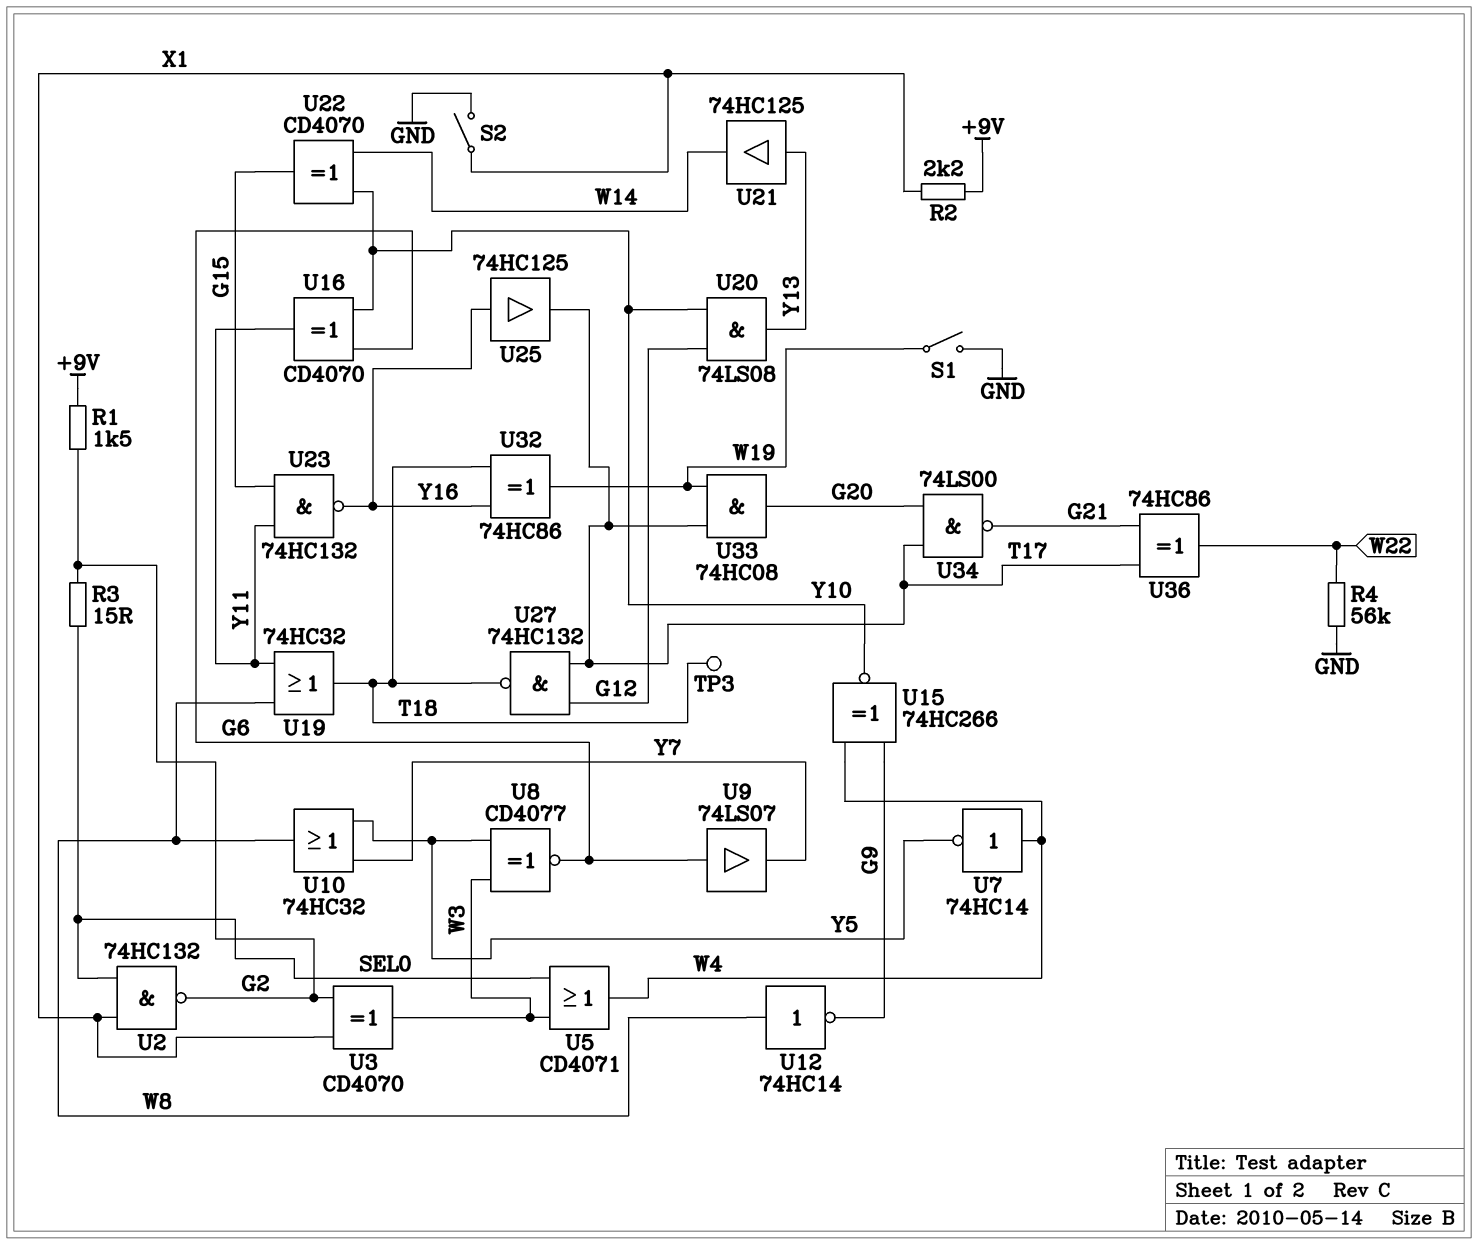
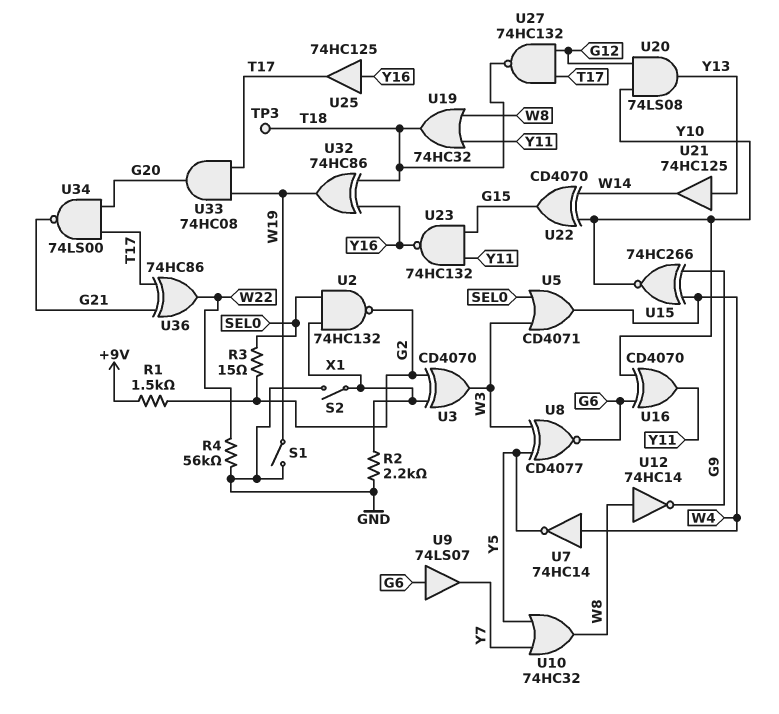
R2: 2.2k (+9V, X1) -> 2.2k (GND, X1)

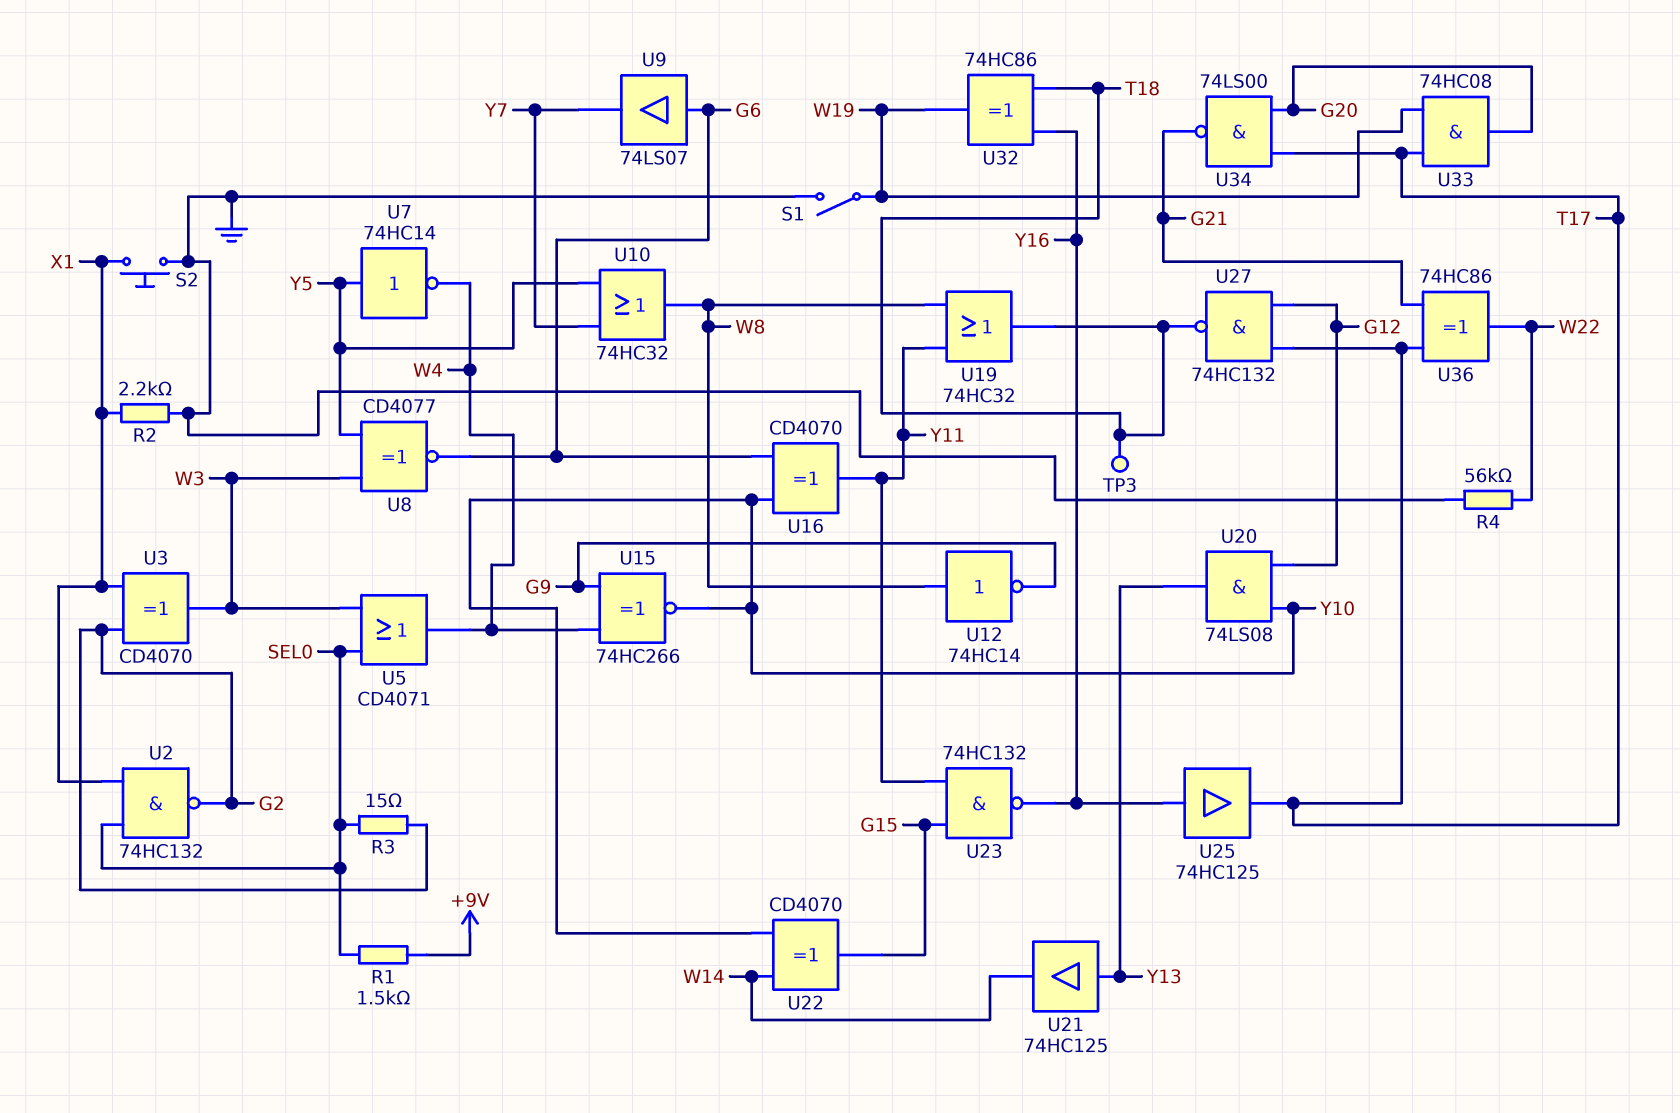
R1: 1.5k (+9V, G2) -> 1.5k (+9V, SEL0)
S2: switch (GND, X1) -> button (GND, X1)
U7: NOT 74HC14 (in W4, out Y5) -> NOT 74HC14 (in Y5, out W4)

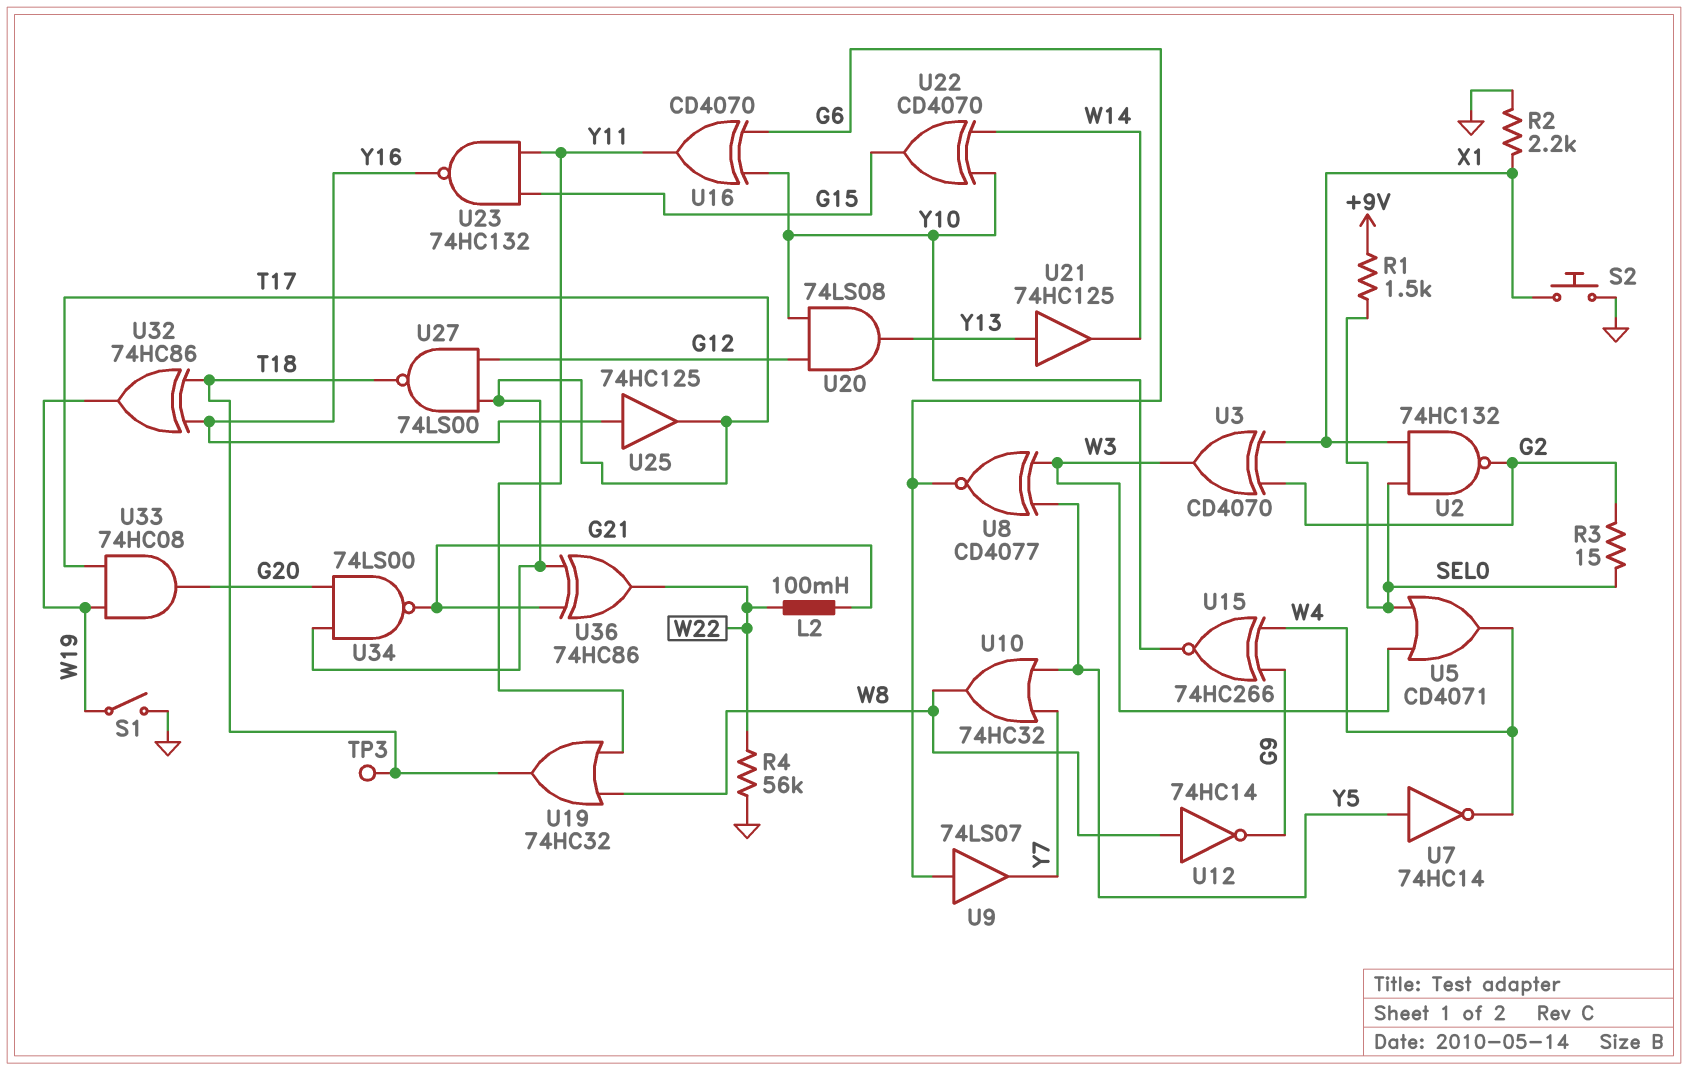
L2: none -> 100mH (G21, W22)
U27: NAND 74HC132 (in G12, in T17, out T18) -> NAND 74LS00 (in G12, in T17, out T18)

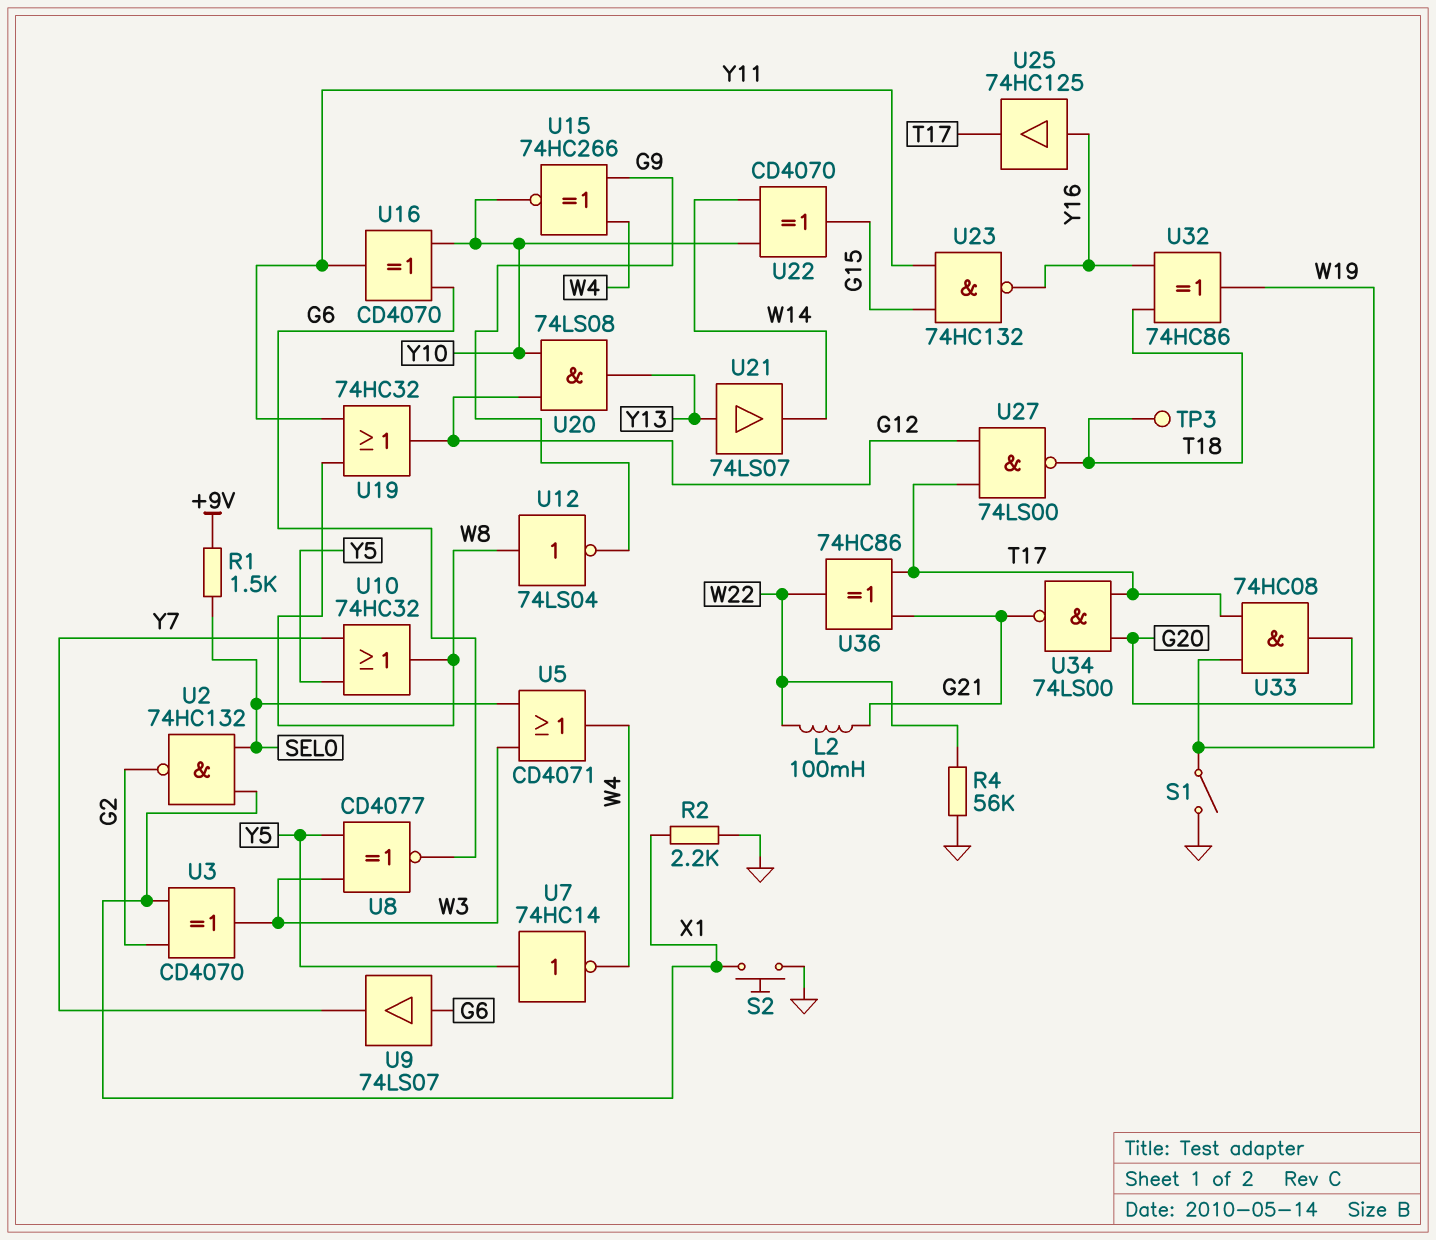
R3: 15 (G2, SEL0) -> none
U12: NOT 74HC14 (in W8, out G9) -> NOT 74LS04 (in W8, out G9)
U19: OR 74HC32 (in W8, in Y11, out T18) -> OR 74HC32 (in W8, in Y11, out G12)
U21: buffer 74HC125 (in Y13, out W14) -> buffer 74LS07 (in Y13, out W14)

